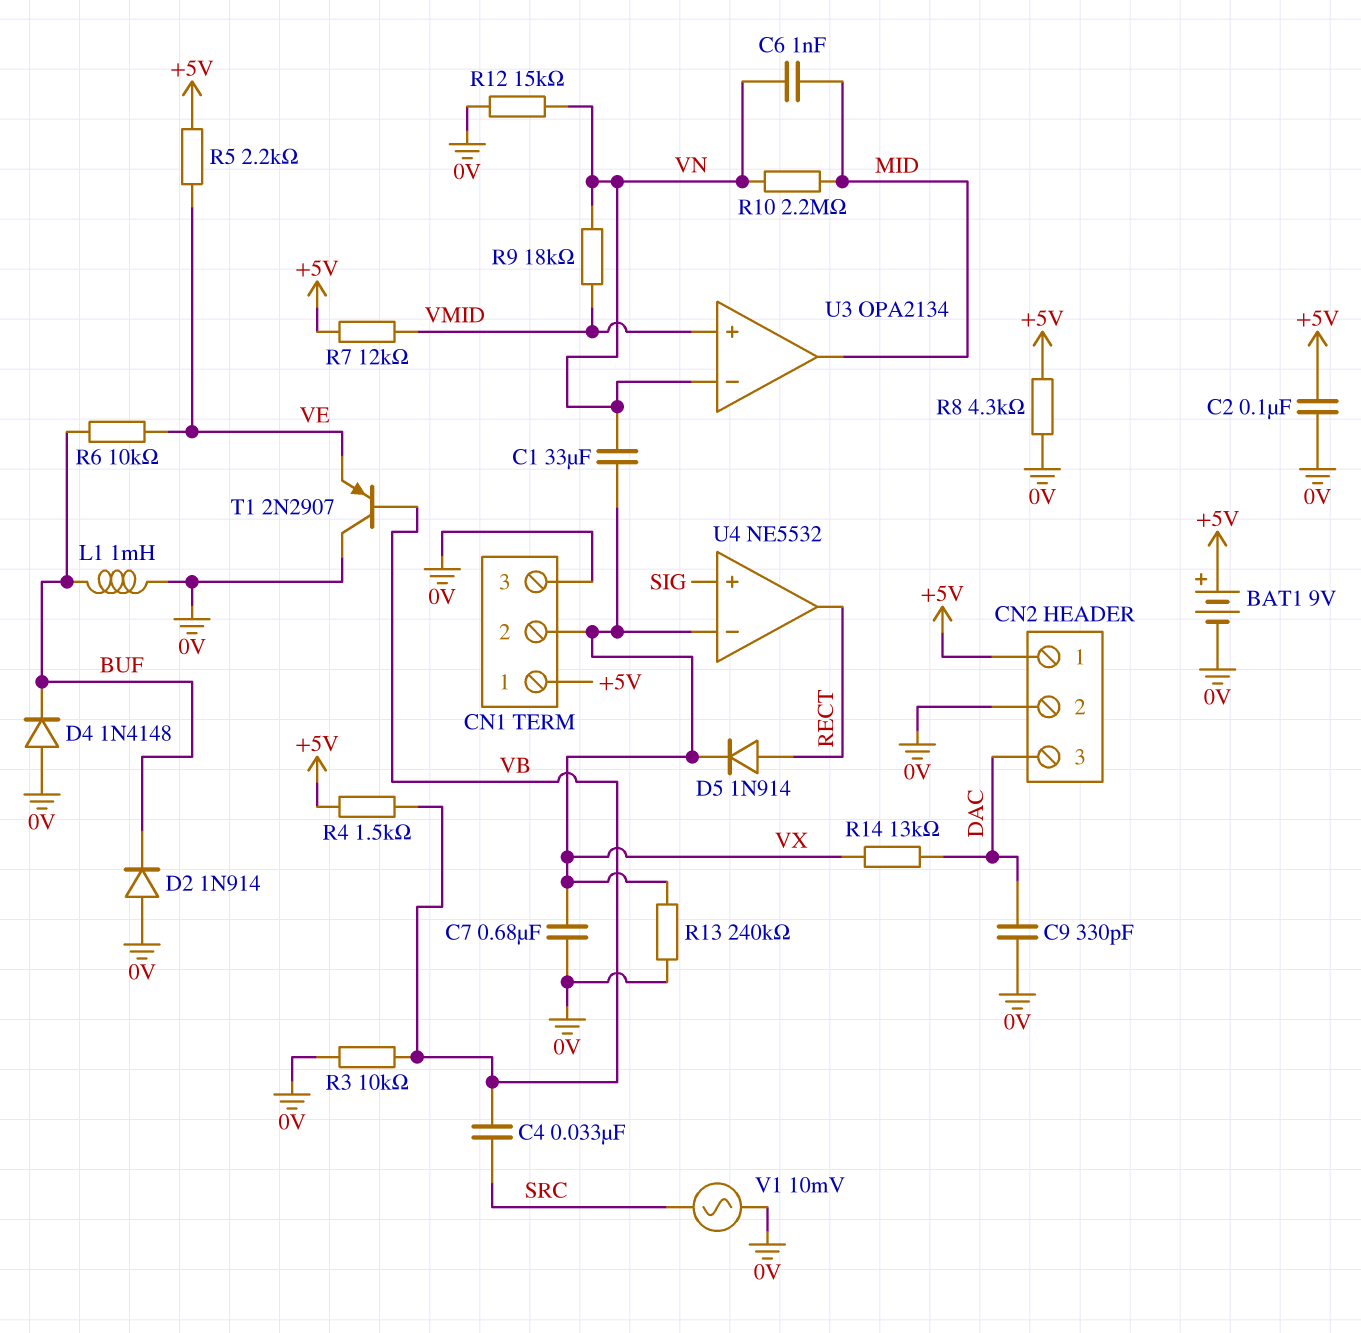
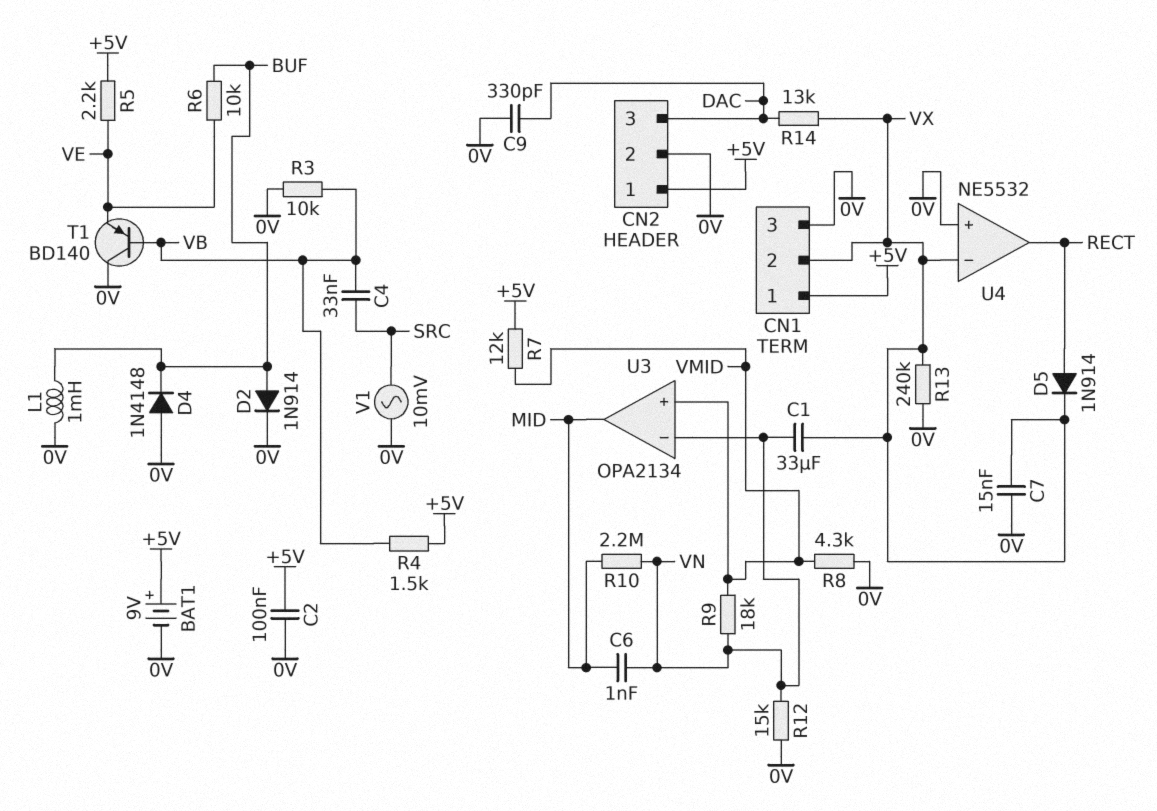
C7: 680nF (0V, VX) -> 15nF (0V, VX)
D2: diode 1N914 (A 0V, K BUF) -> diode 1N914 (A BUF, K 0V)
R8: 4.3k (+5V, 0V) -> 4.3k (0V, VMID)
T1: PNP 2N2907 (B VB, C 0V, E VE) -> PNP BD140 (B VB, C 0V, E VE)
U4 pin in+: SIG -> 0V

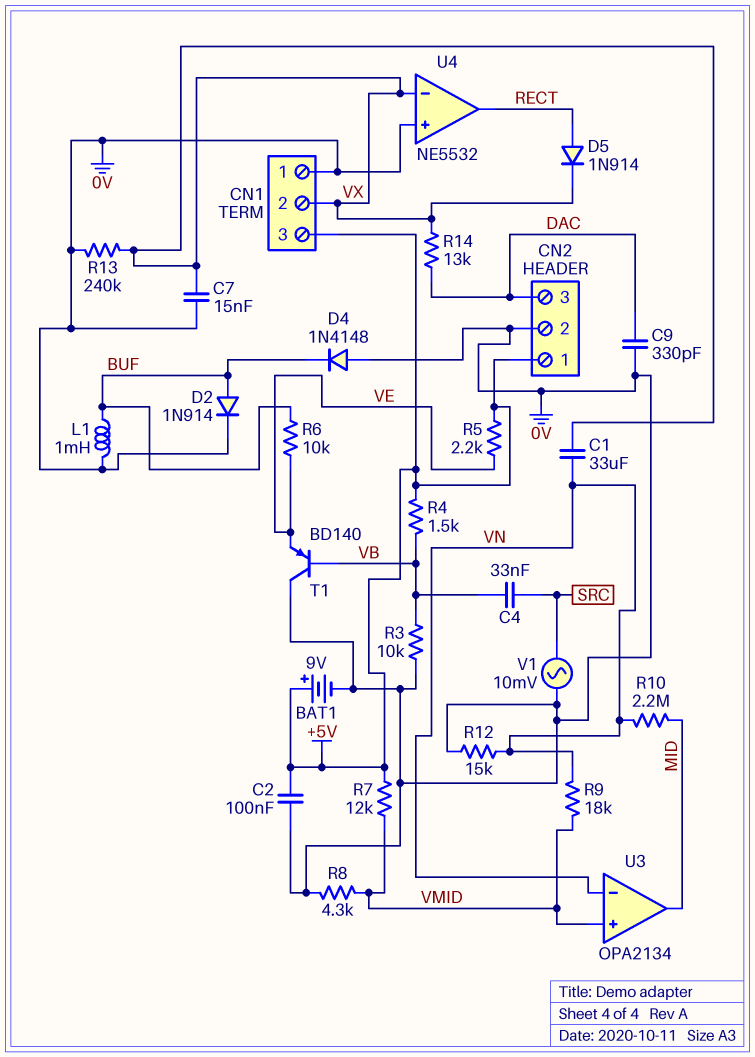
C6: 1nF (MID, VN) -> none
CN1 pin 1: +5V -> 0V
CN1 pin 3: 0V -> +5V

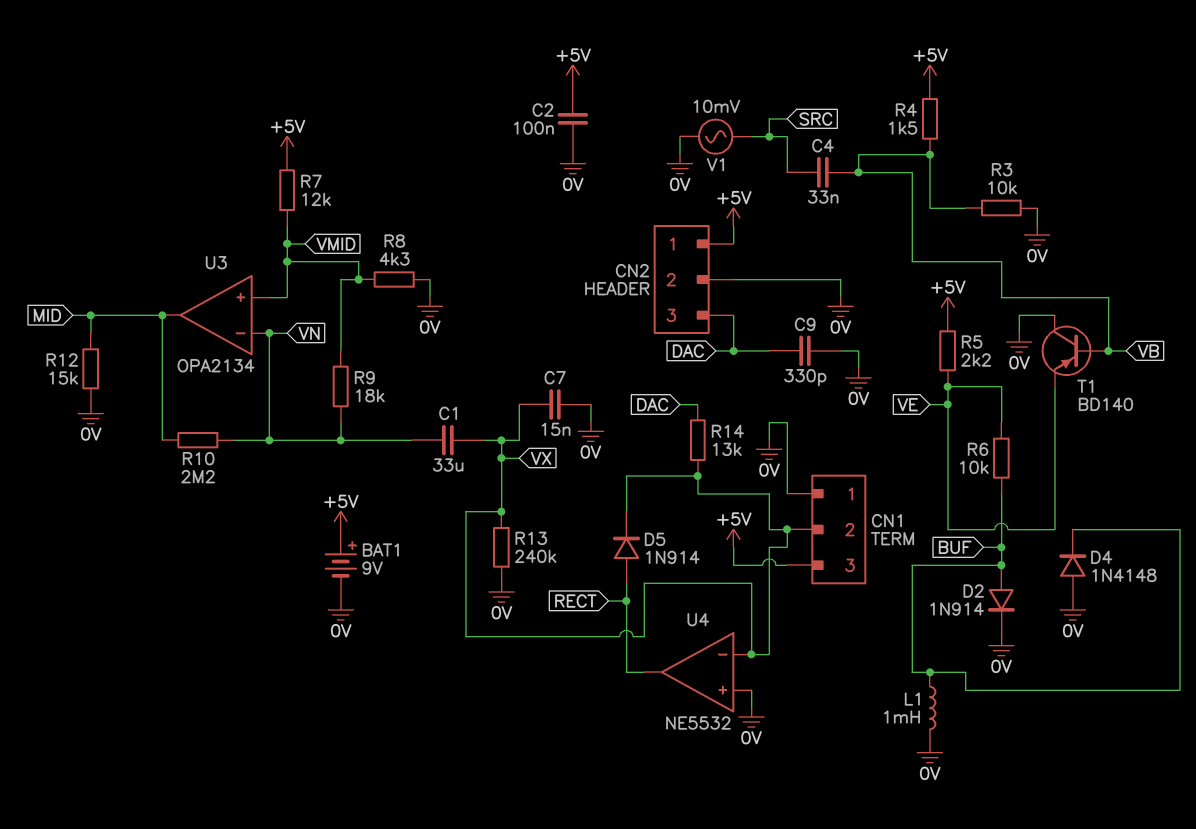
R12: 15k (0V, VN) -> 15k (0V, MID)

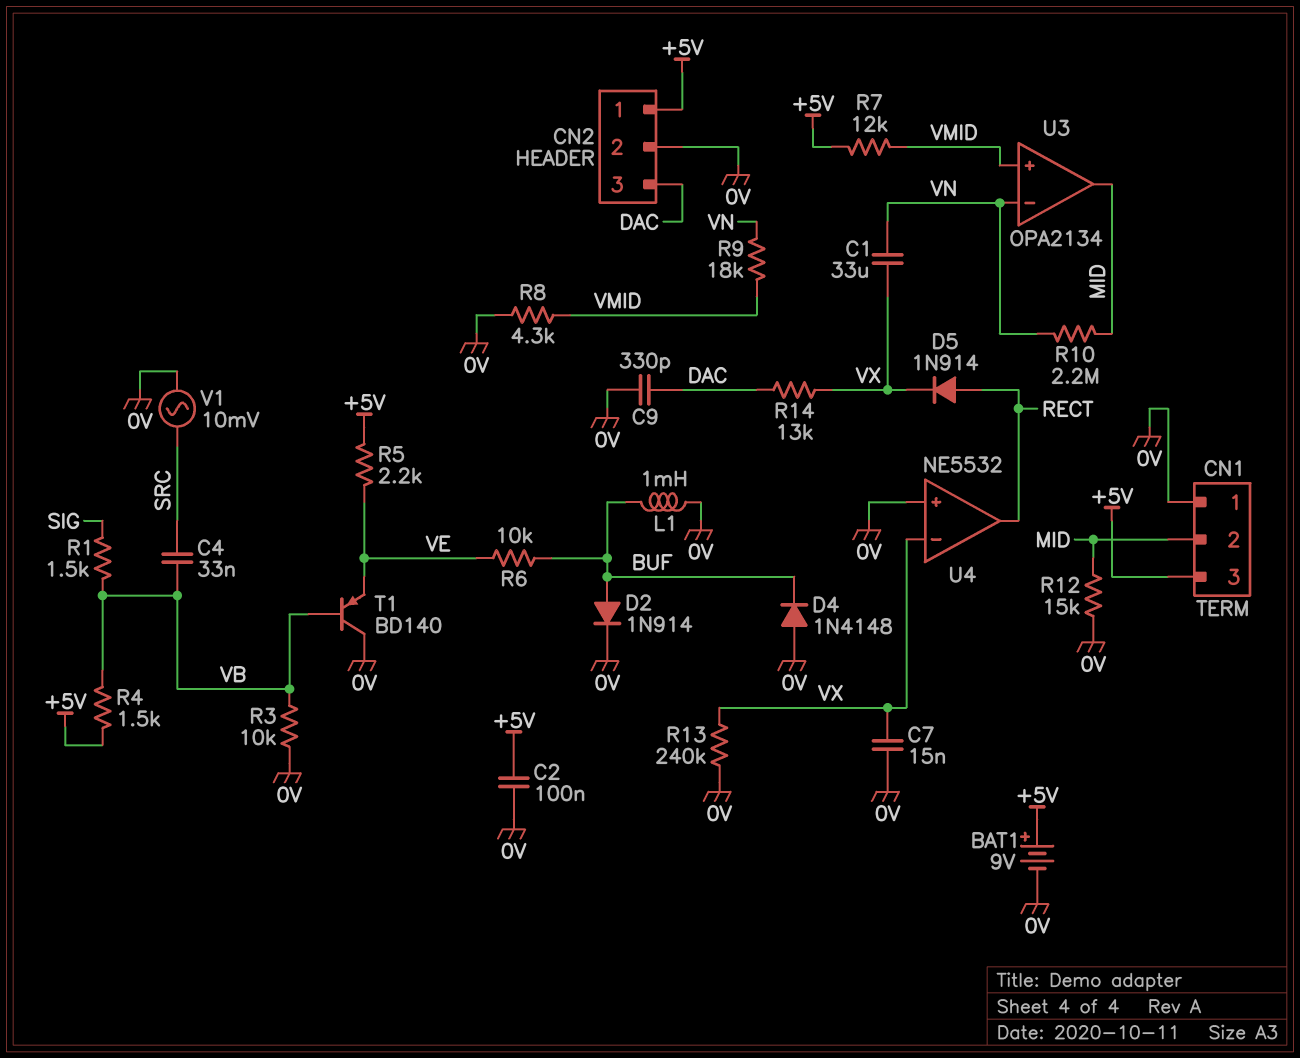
CN1 pin 2: VX -> MID
R1: none -> 1.5k (SIG, VB)

